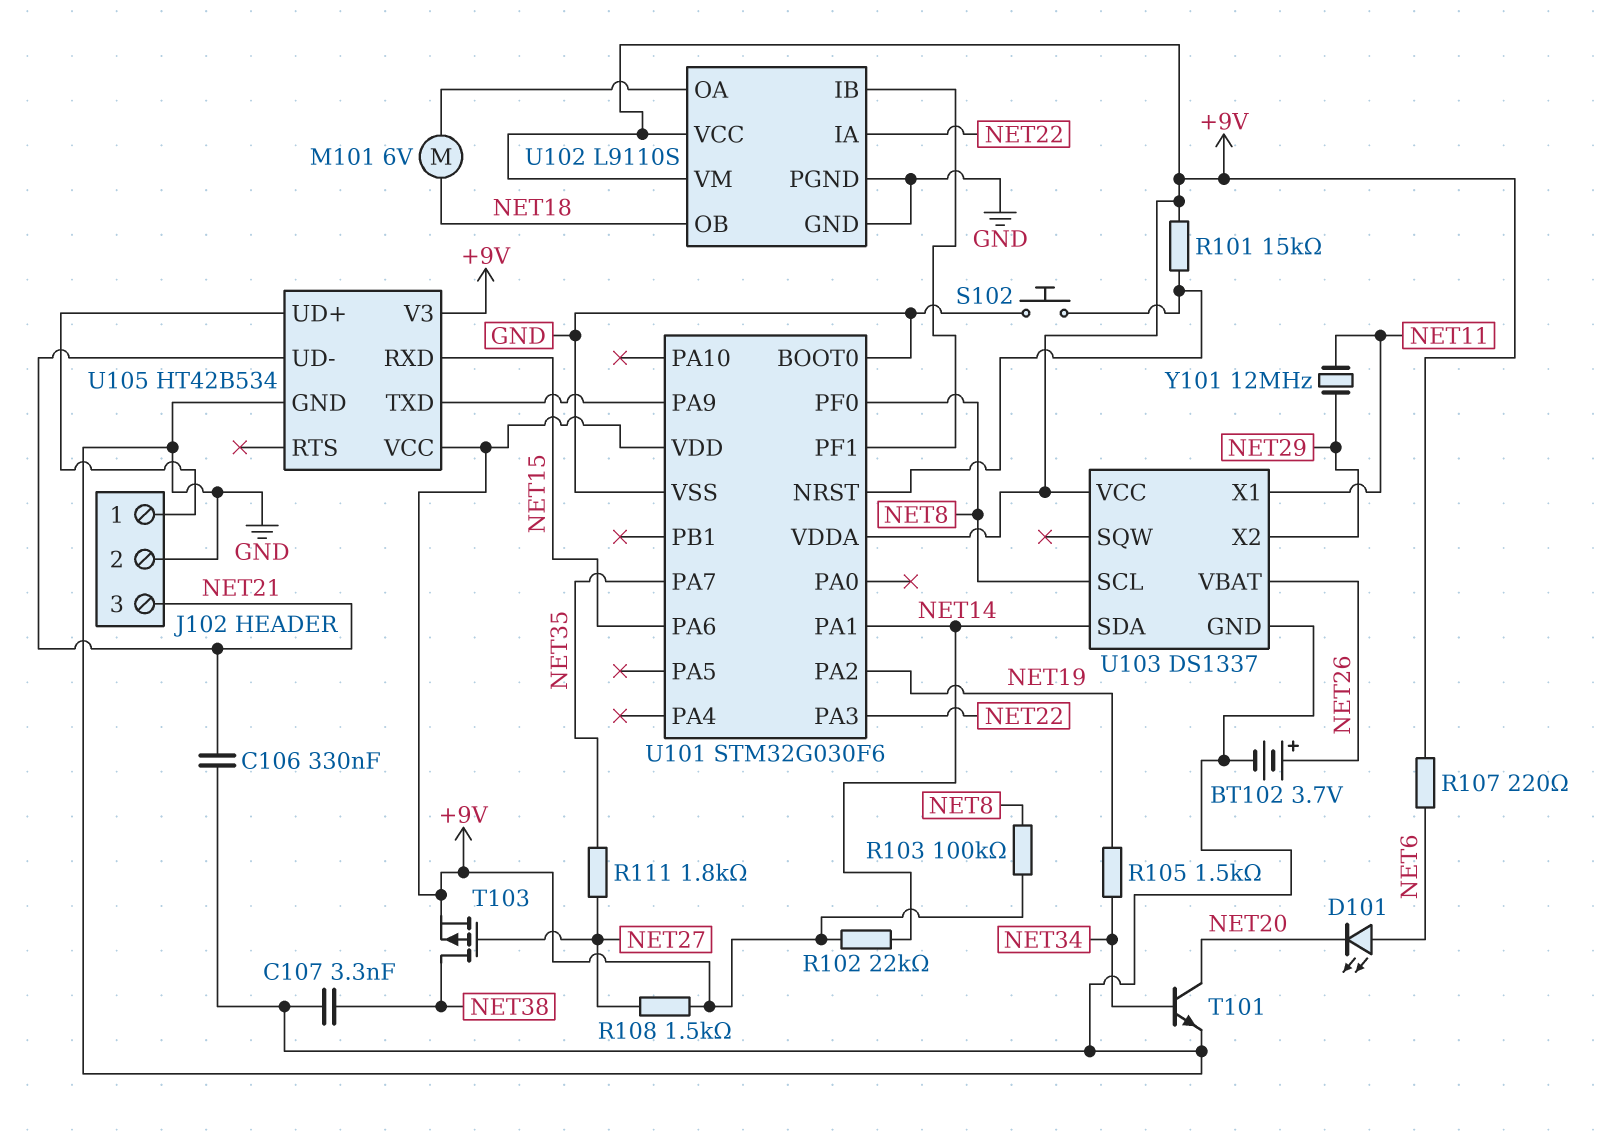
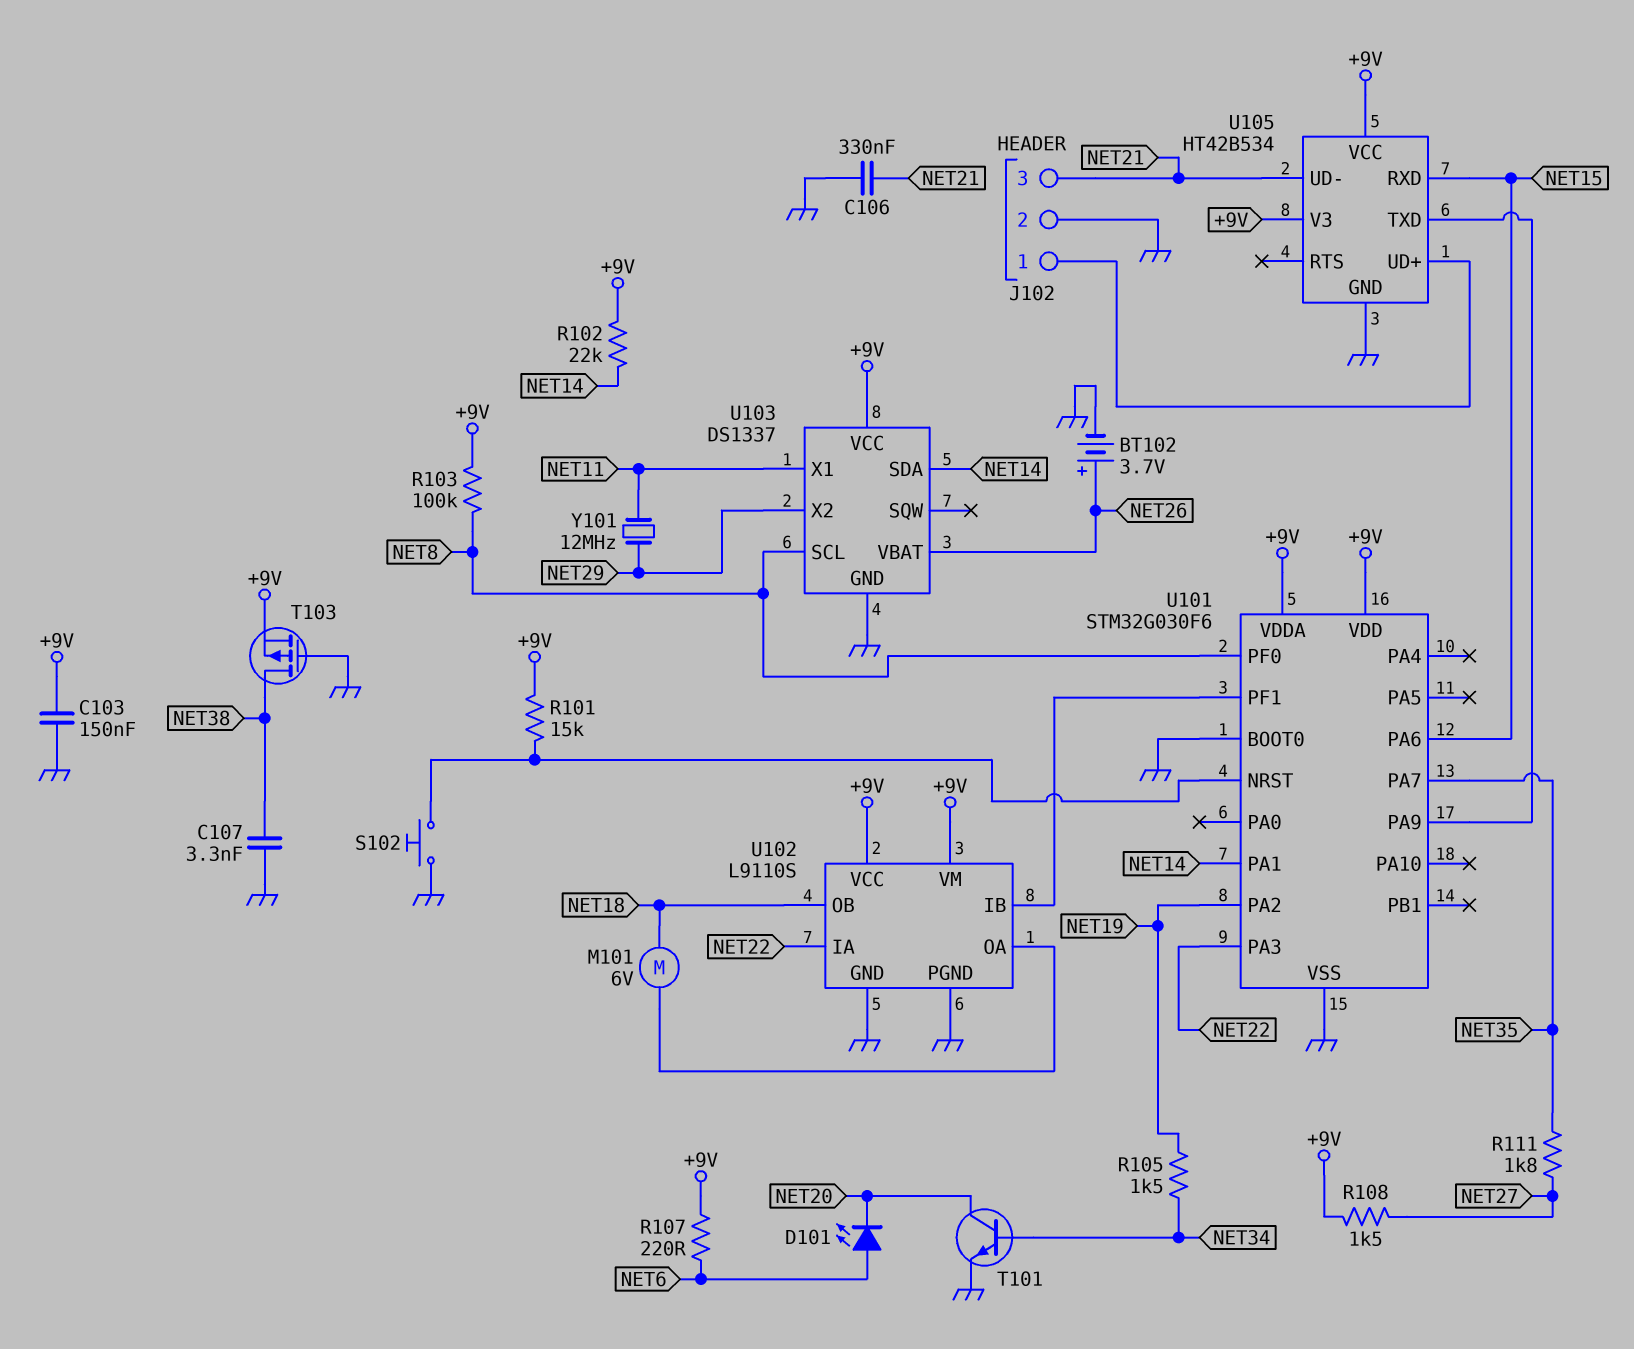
C103: none -> 150nF (+9V, GND)
T103: PMOS (G NET27, D NET38, S +9V) -> PMOS (G GND, D NET38, S +9V)

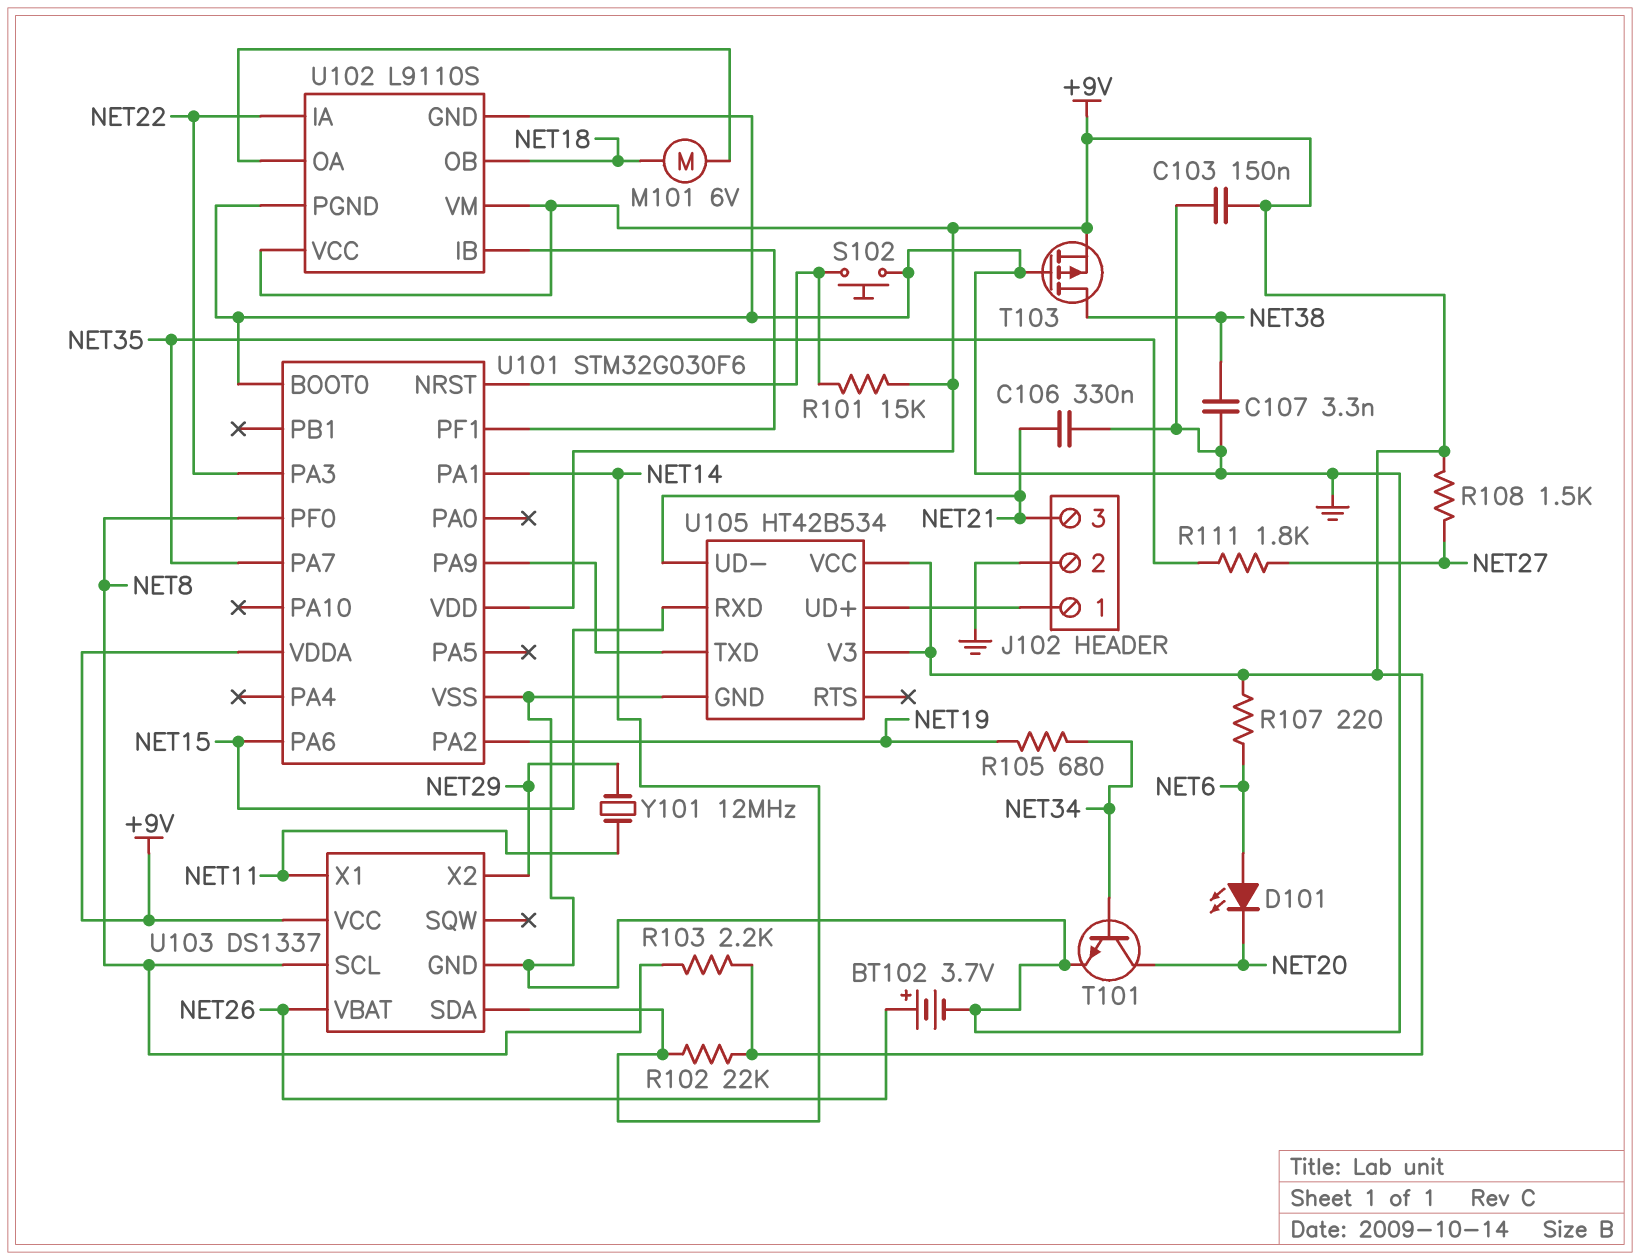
R103: 100k (+9V, NET8) -> 2.2k (+9V, NET8)
R105: 1.5k (NET19, NET34) -> 680 (NET19, NET34)

